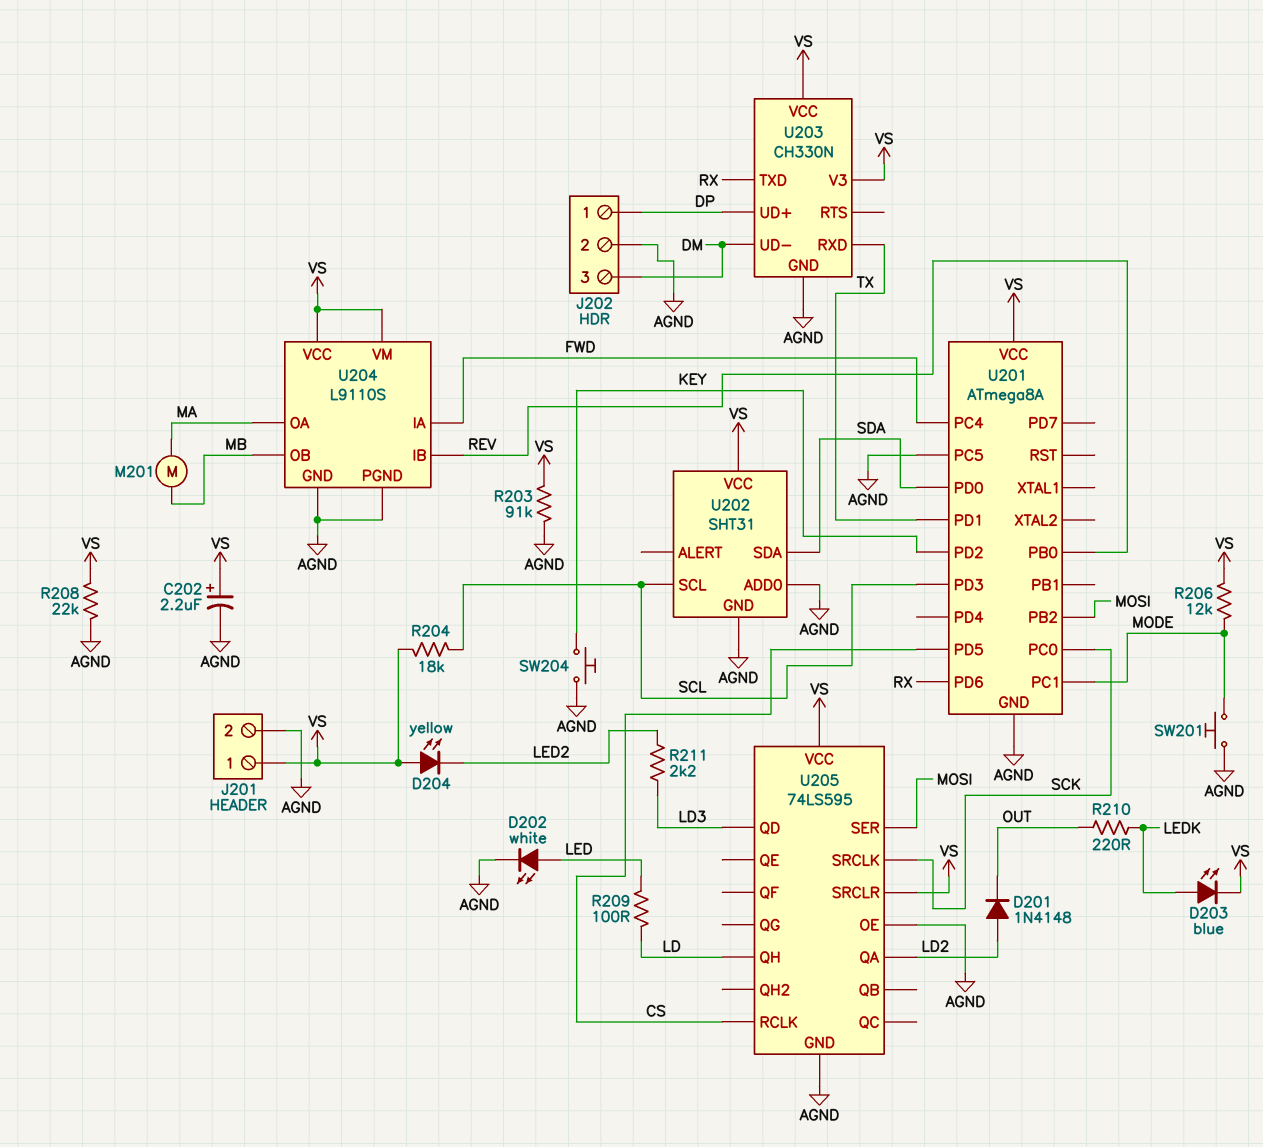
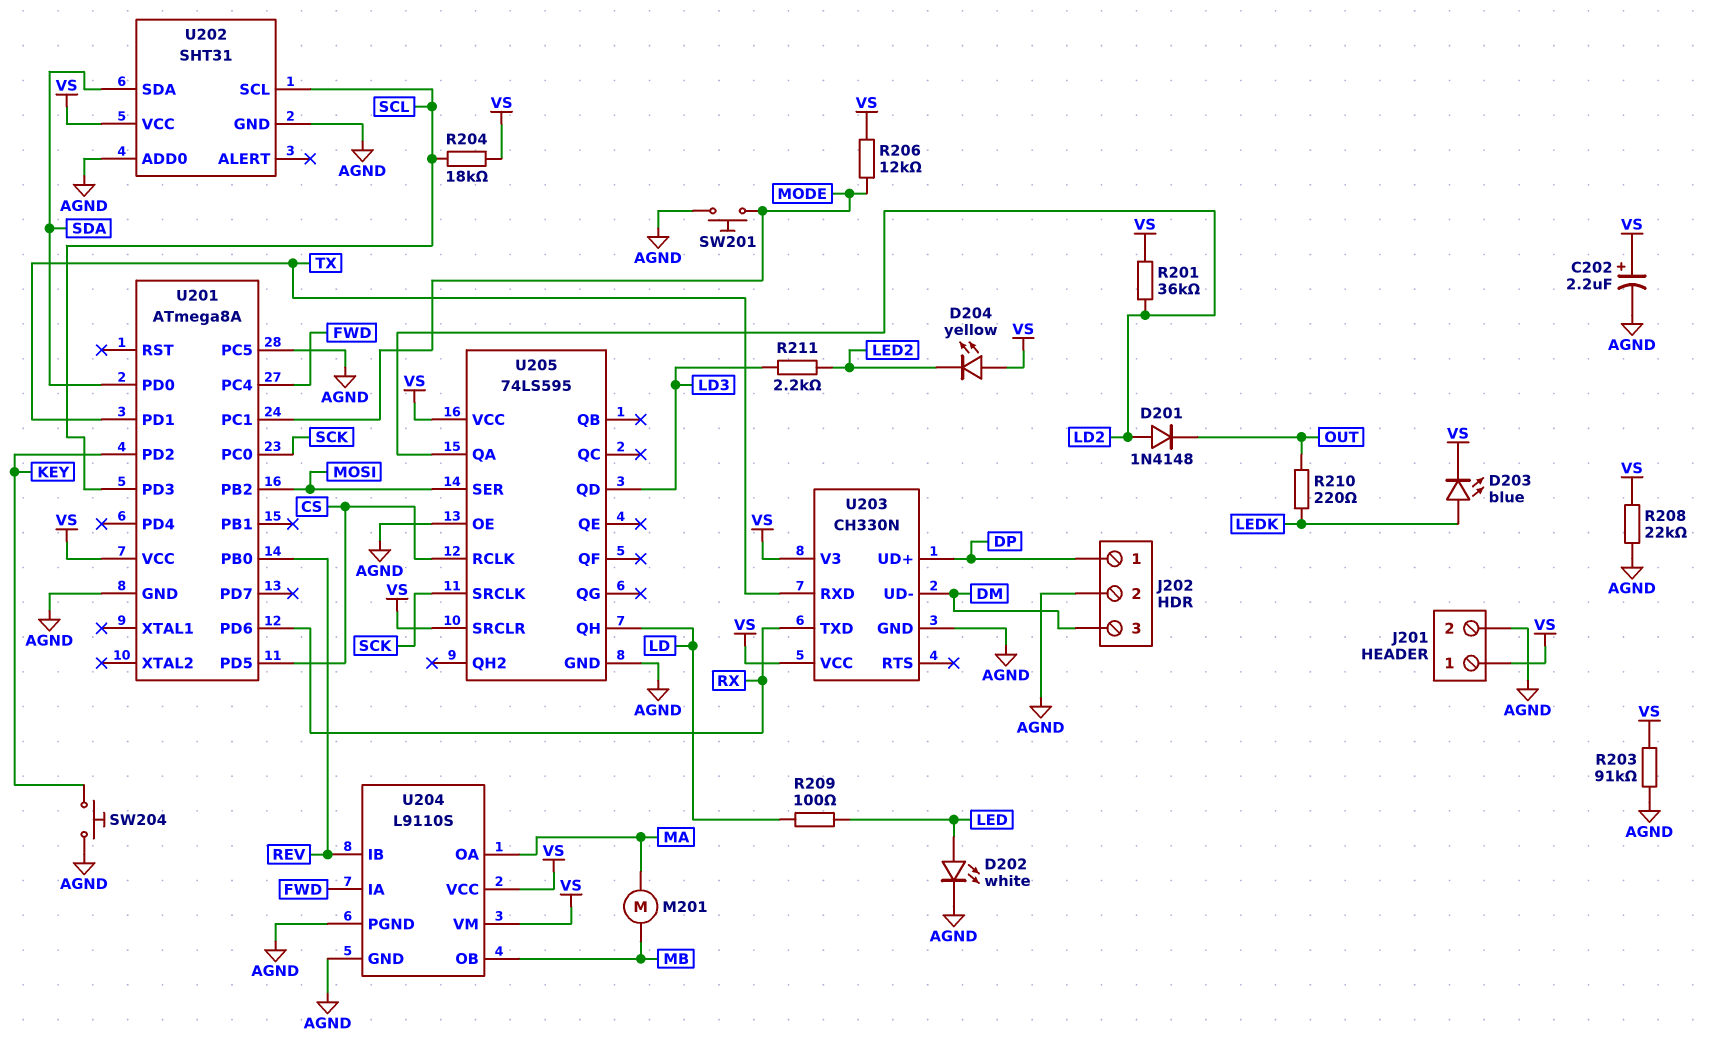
R201: none -> 36k (LD2, VS)

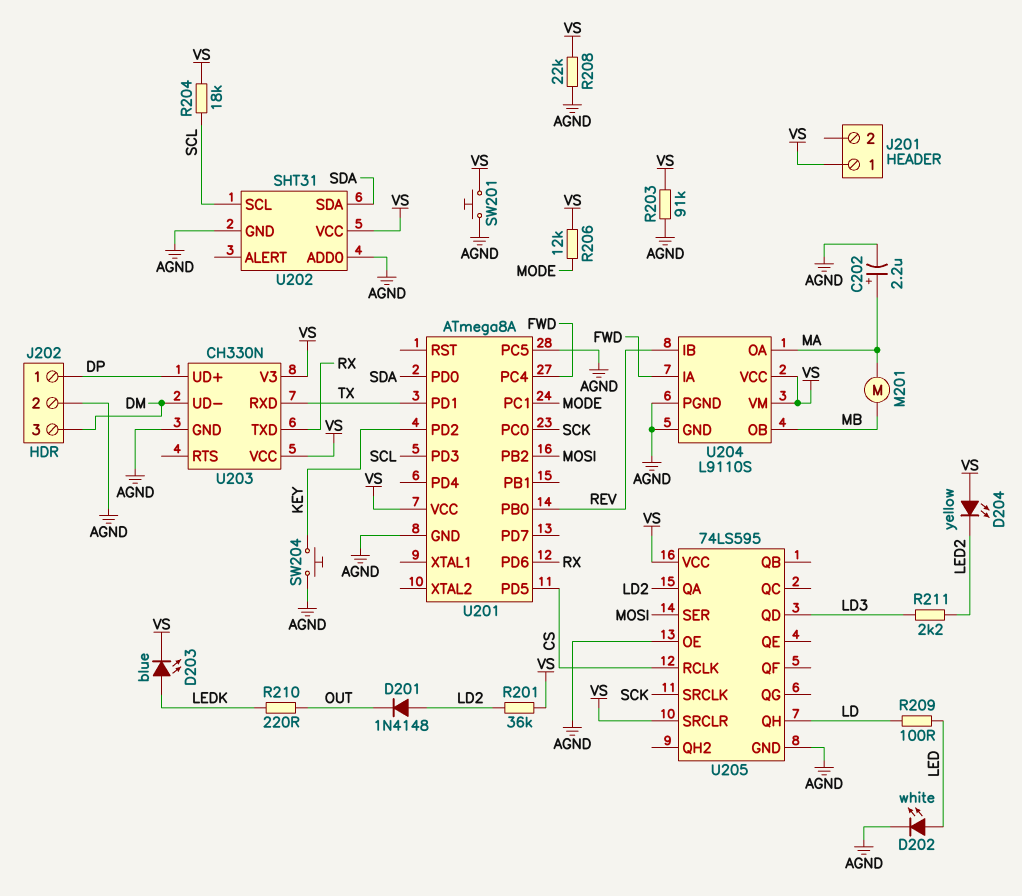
C202: 2.2uF (plus VS, minus AGND) -> 2.2uF (plus MA, minus AGND)
J201 pin 2: AGND -> none
SW201: button (AGND, MODE) -> button (AGND, VS)

